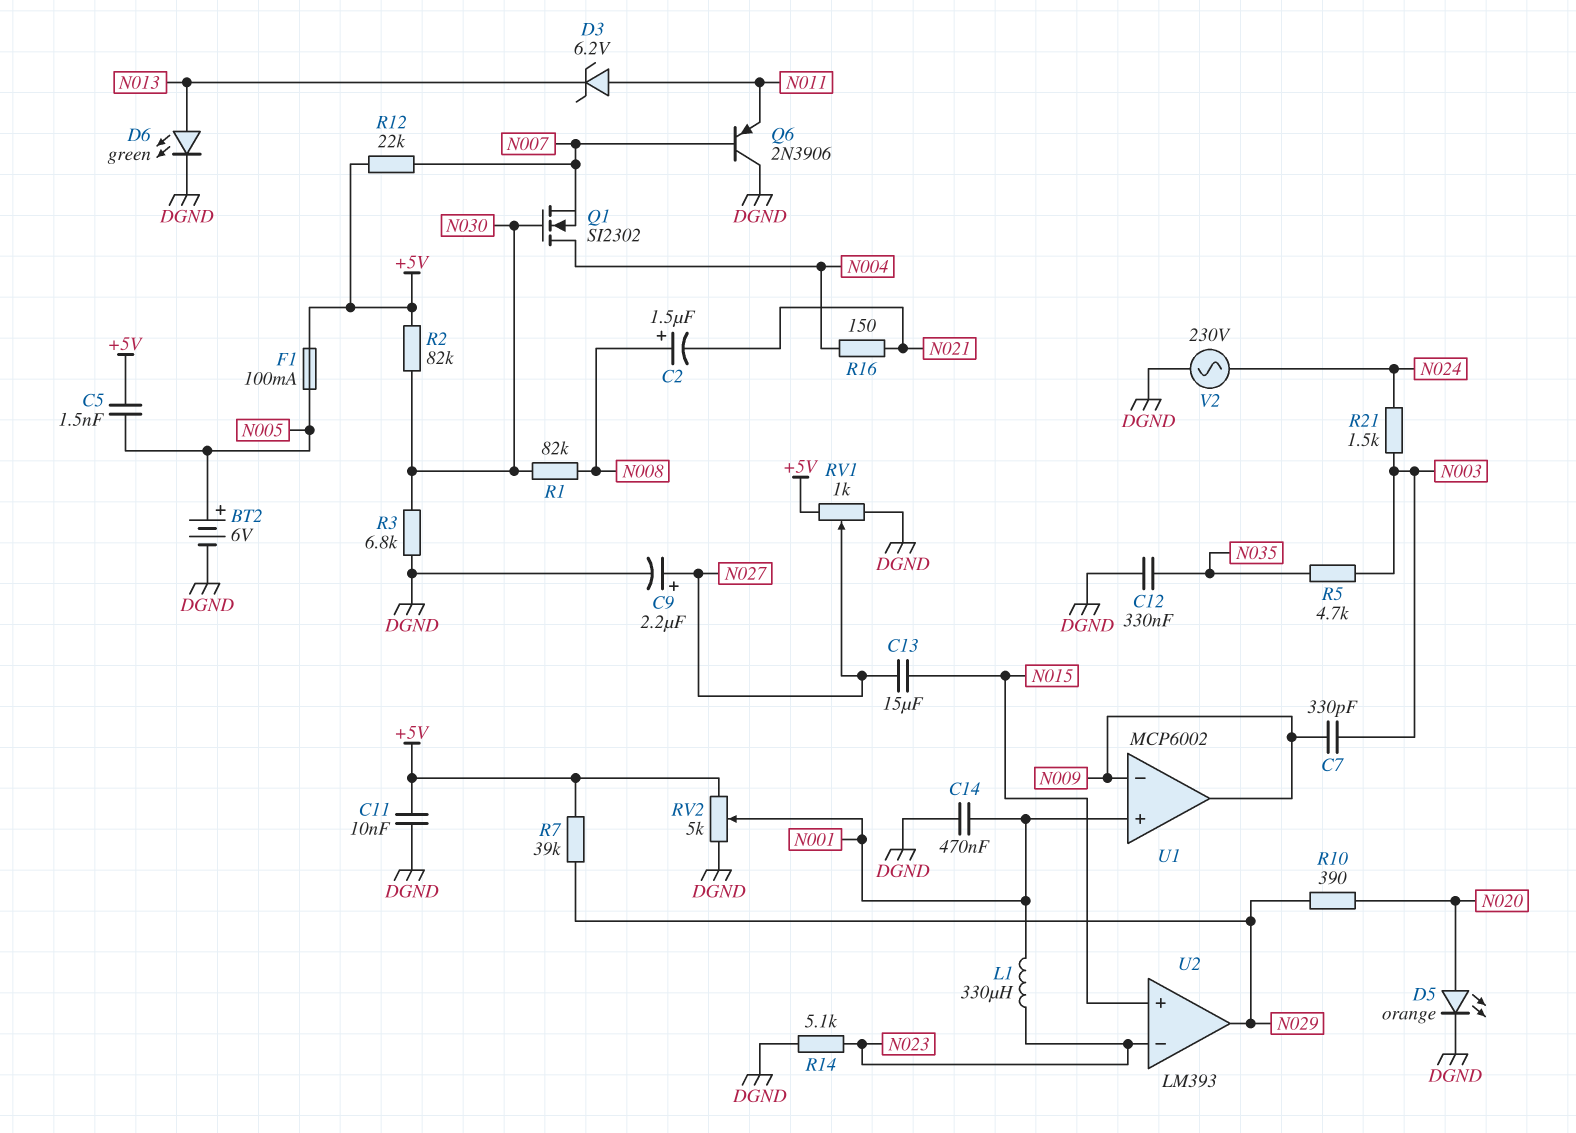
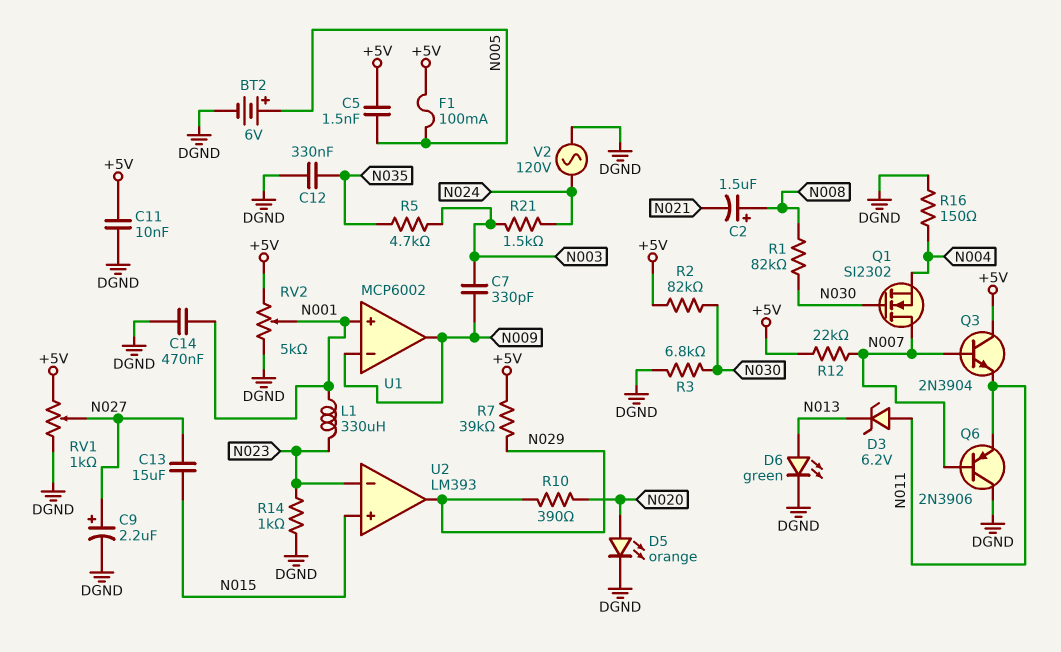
Q1: NMOS SI2302 (G N030, D N004, S N007) -> NMOS SI2302 (G N030, D N007, S N004)
Q3: none -> NPN 2N3904 (B N007, C +5V, E N011)
R14: 5.1k (DGND, N023) -> 1k (DGND, N023)
R16: 150 (N004, N021) -> 150 (DGND, N004)
V2: AC 230V (DGND, N024) -> AC 120V (DGND, N024)

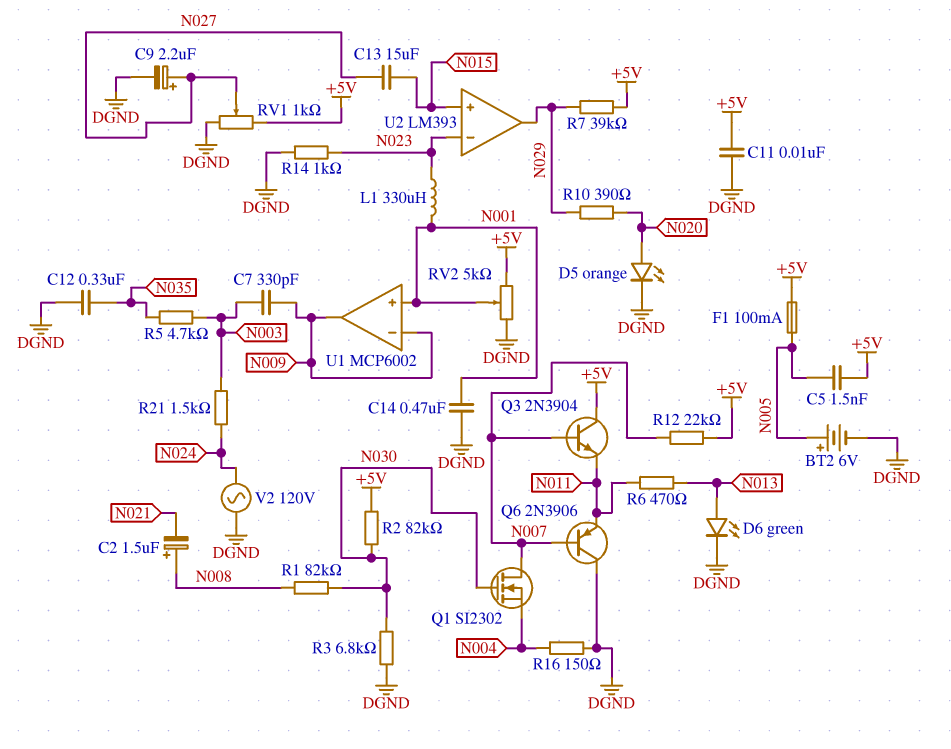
D3: zener 6.2V (A N011, K N013) -> none
R6: none -> 470 (N011, N013)

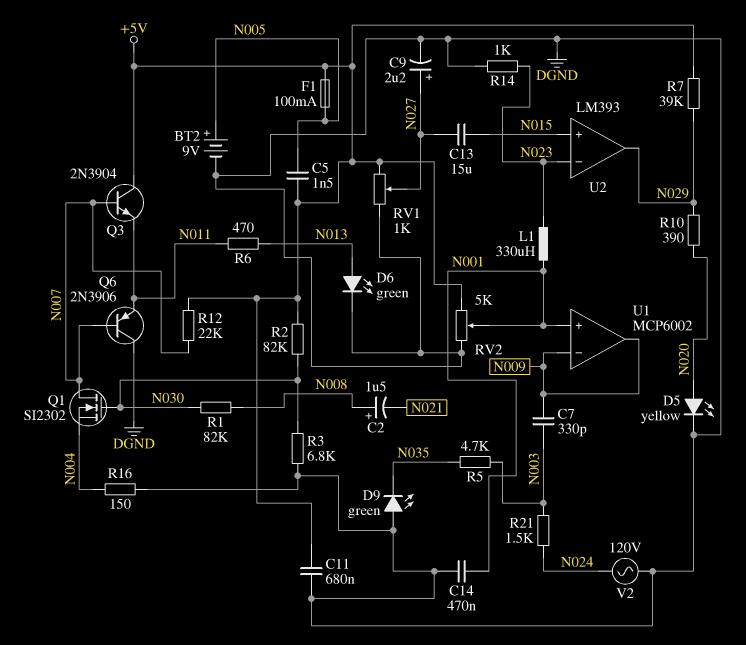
BT2: 6V (plus N005, minus DGND) -> 9V (plus N005, minus DGND)
C11: 10nF (+5V, DGND) -> 680nF (+5V, DGND)
C12: 330nF (DGND, N035) -> none
D5: LED orange (A N020, K DGND) -> LED yellow (A N020, K DGND)
D9: none -> LED green (A DGND, K N035)

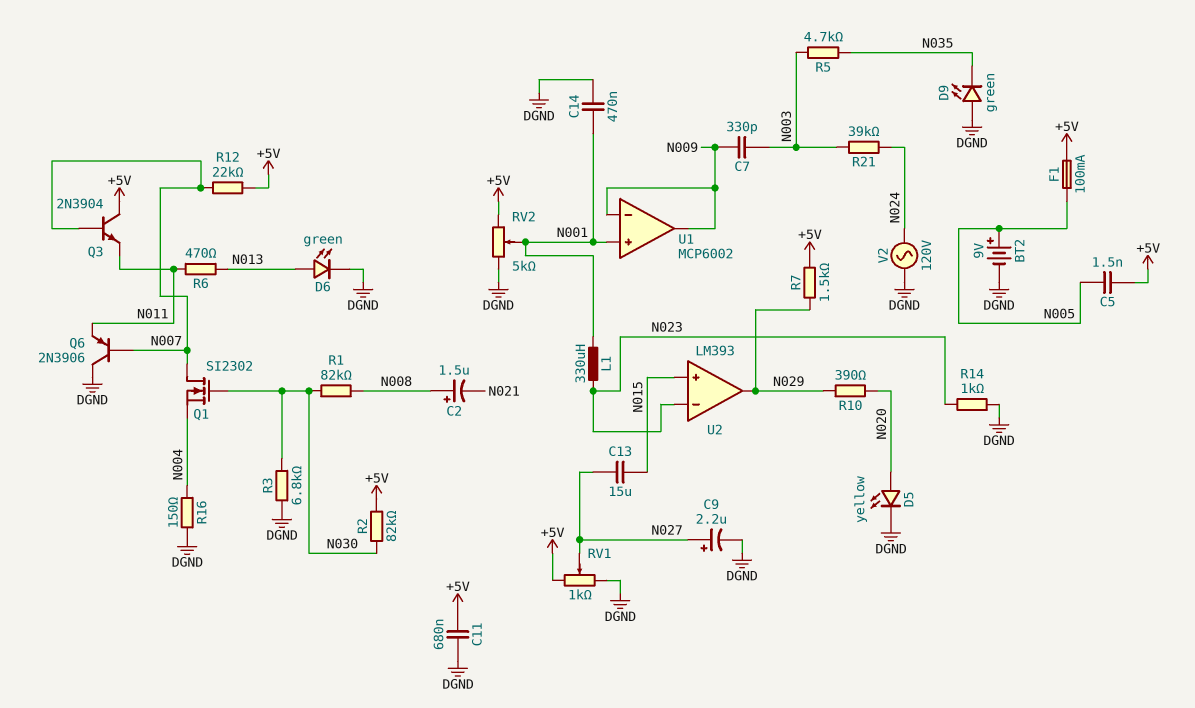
R7: 39k (+5V, N029) -> 1.5k (+5V, N029)
R21: 1.5k (N003, N024) -> 39k (N003, N024)

